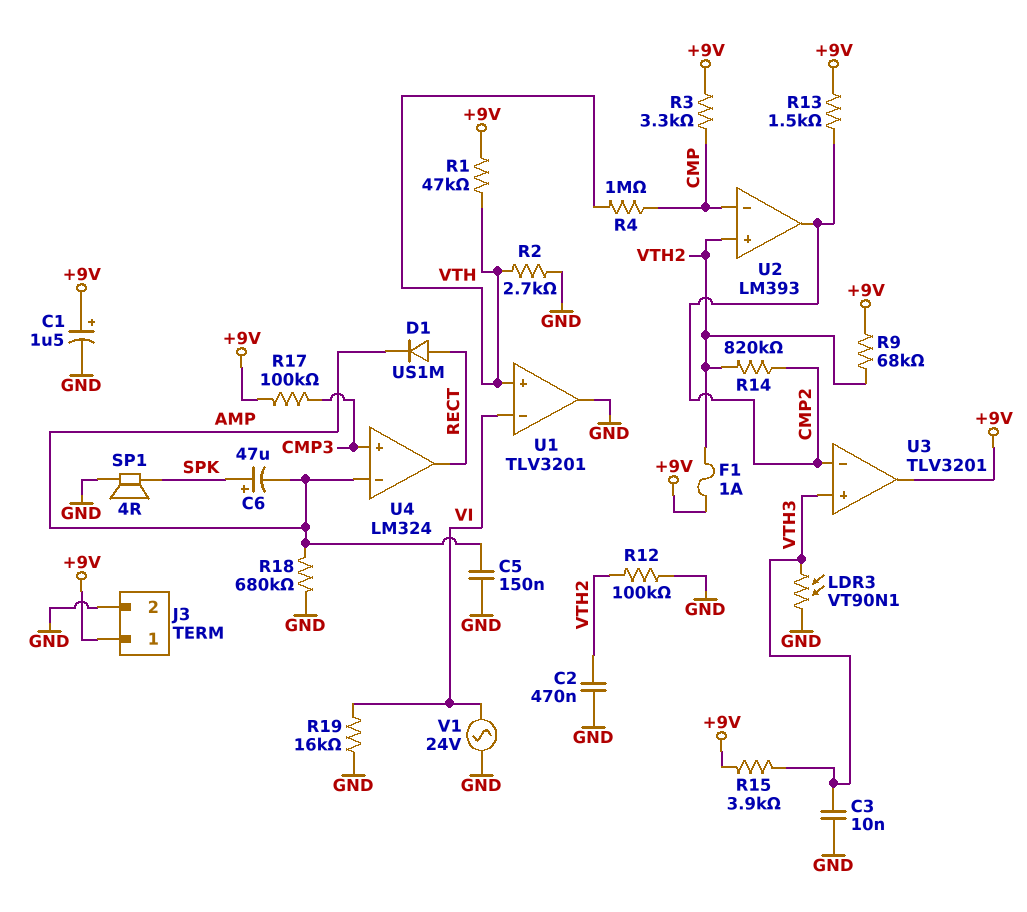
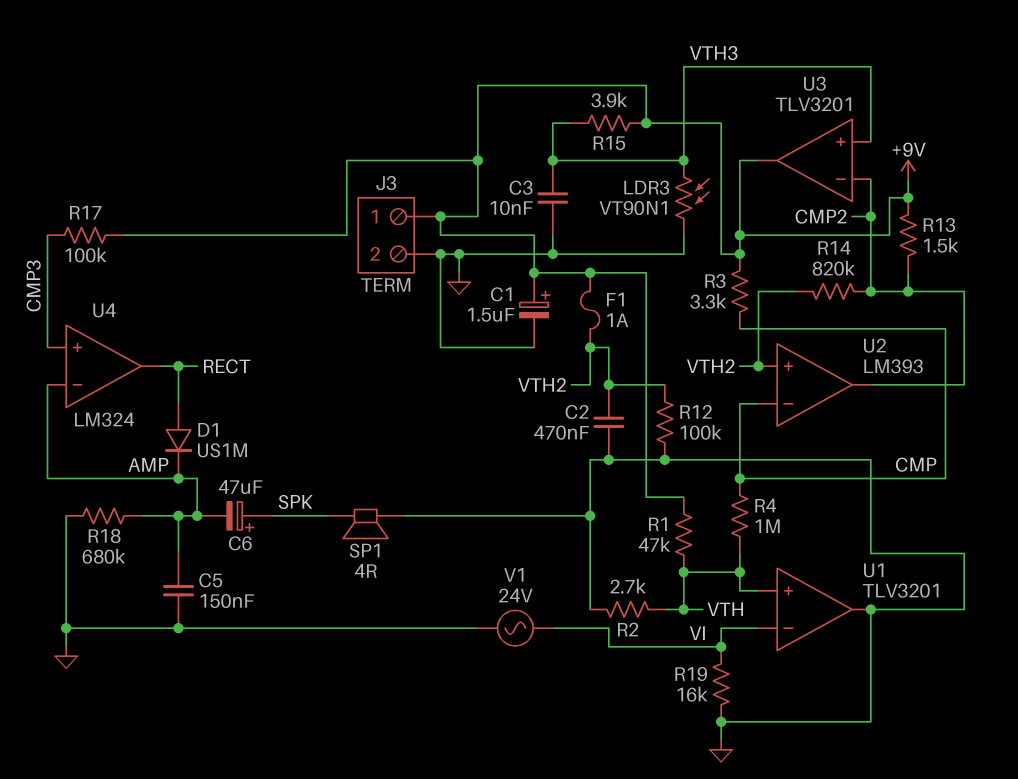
R9: 68k (+9V, VTH2) -> none

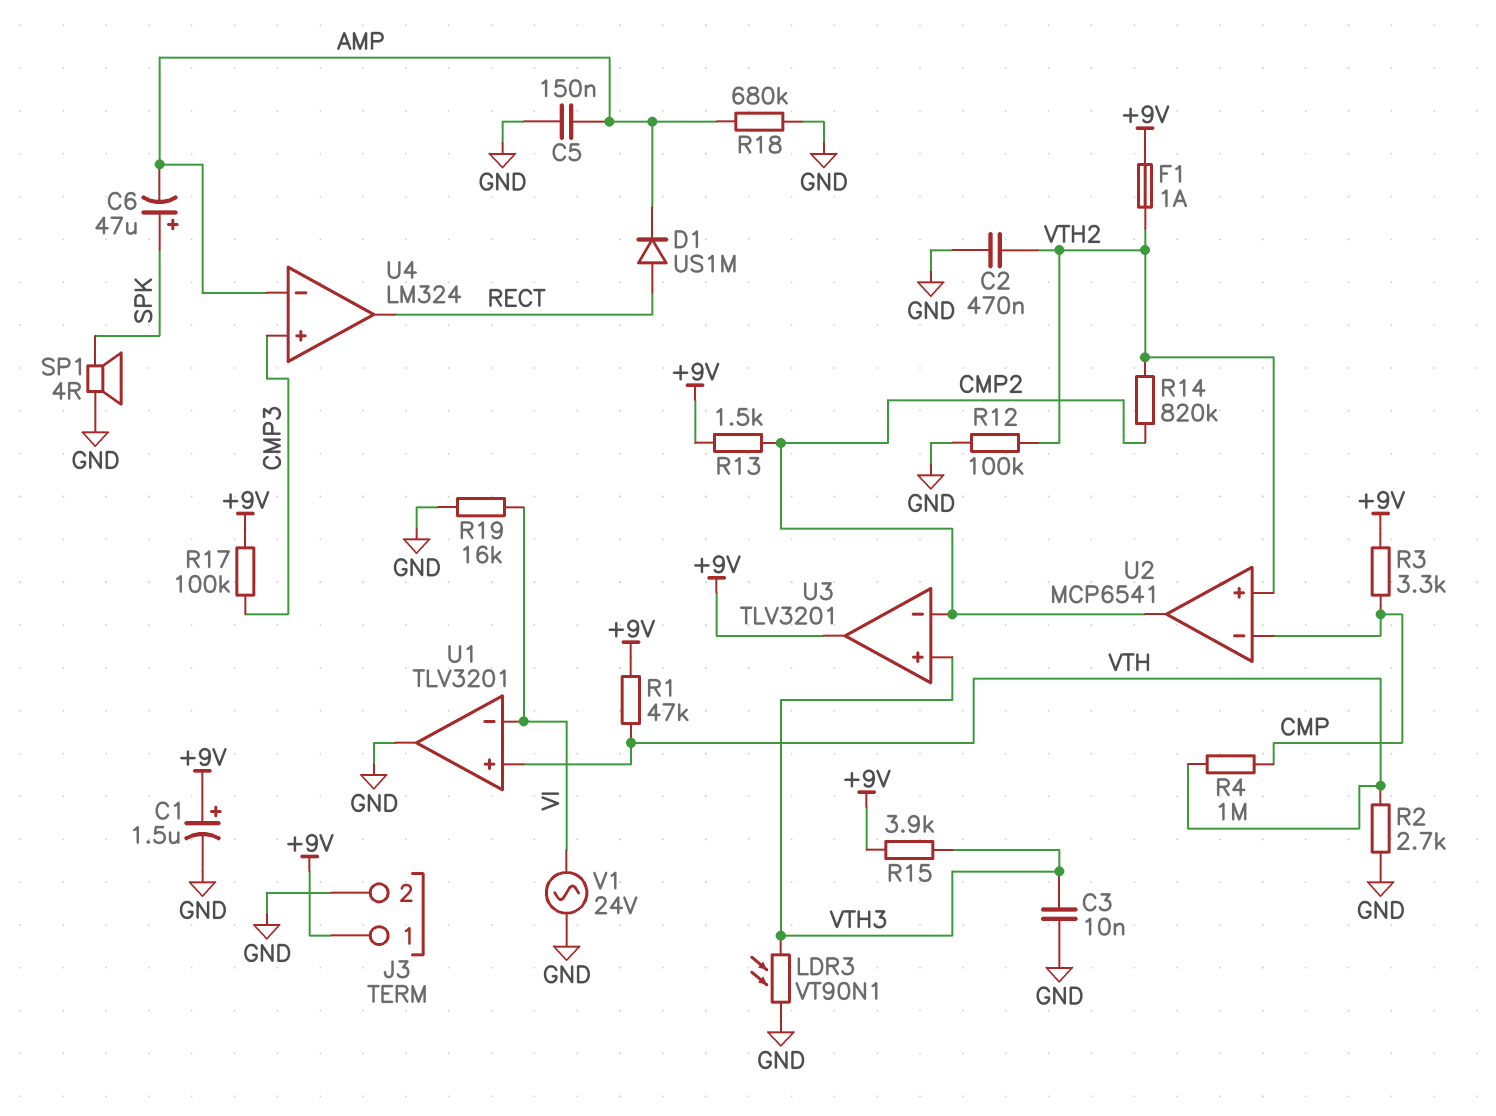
U2: LM393 -> MCP6541

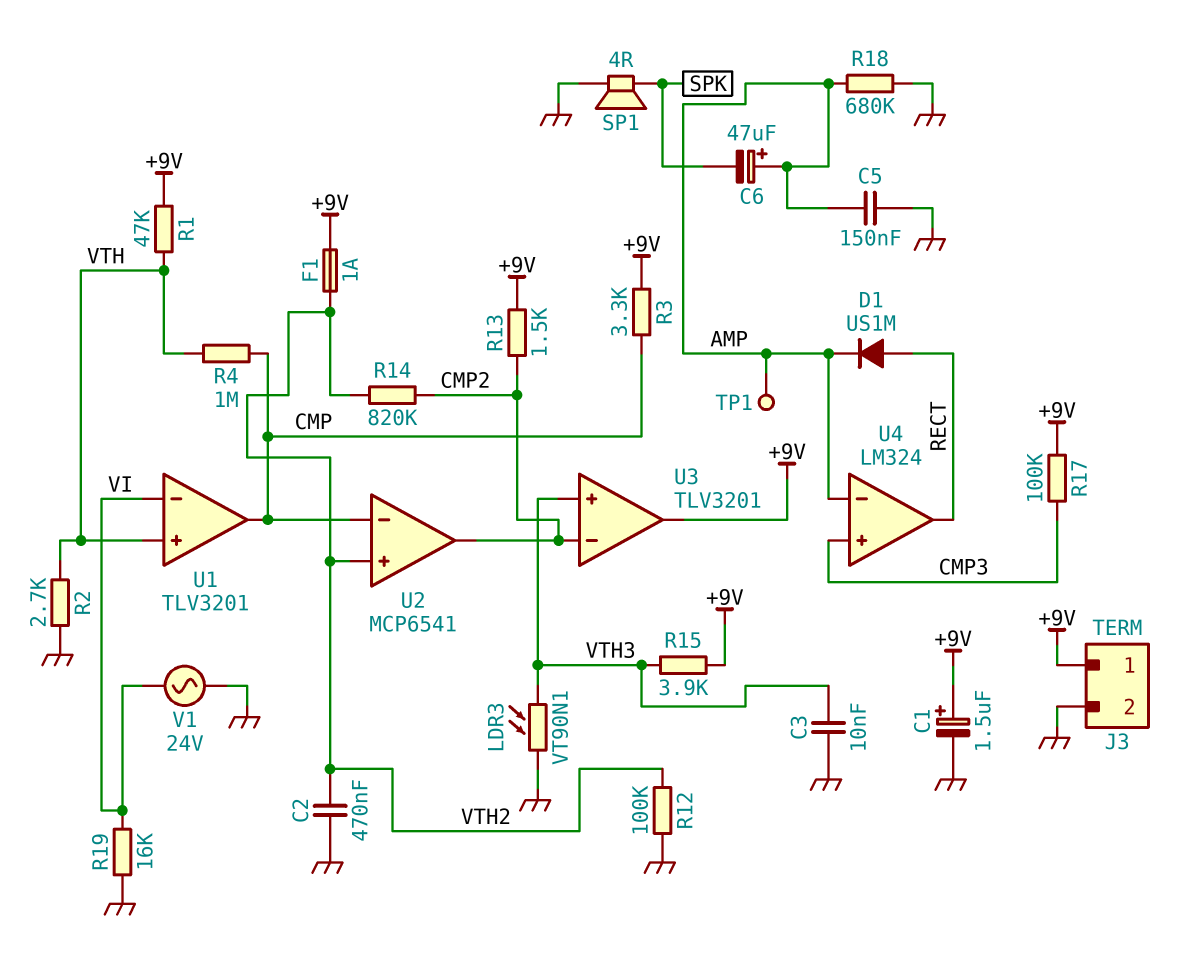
C6: 47uF (plus SPK, minus AMP) -> 47uF (plus AMP, minus SPK)
TP1: none -> test point (AMP)
U1 pin out: GND -> CMP

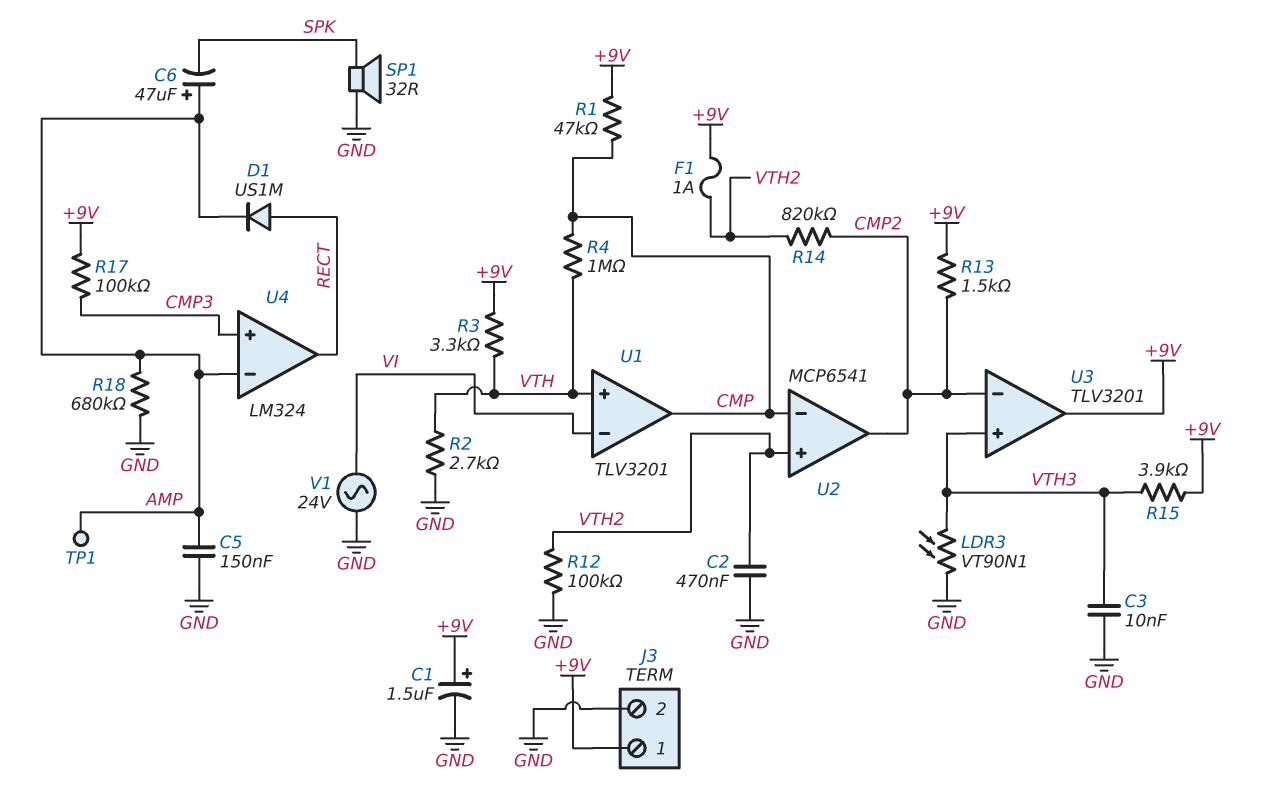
R1: 47k (+9V, VTH) -> 47k (+9V, CMP)
R3: 3.3k (+9V, CMP) -> 3.3k (+9V, VTH)
R19: 16k (GND, VI) -> none
SP1: speaker 4R (GND, SPK) -> speaker 32R (GND, SPK)

